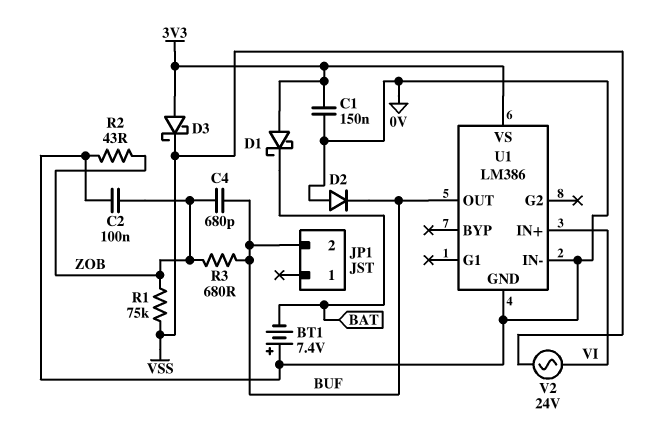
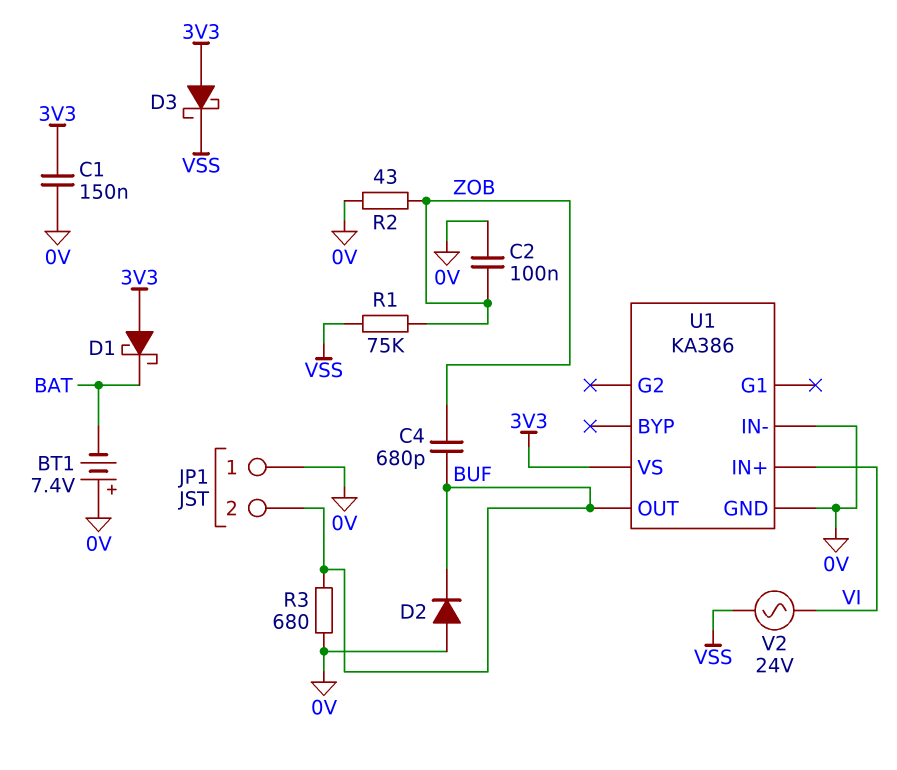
JP1 pin 1: none -> 0V
R3: 680 (BUF, ZOB) -> 680 (0V, BUF)
U1: LM386 -> KA386

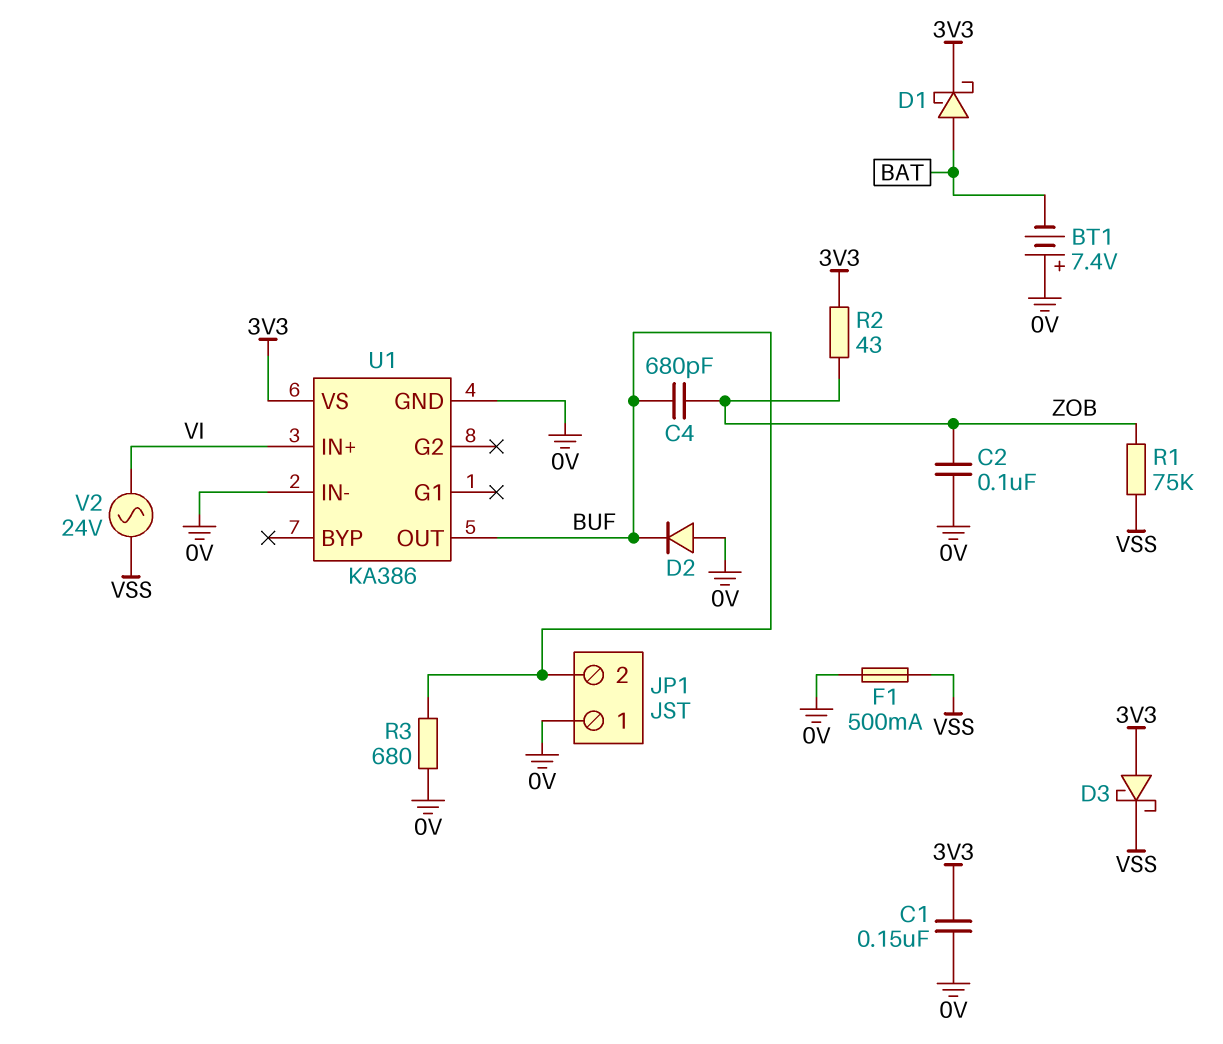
D1: schottky (A 3V3, K BAT) -> schottky (A BAT, K 3V3)
F1: none -> 500mA (0V, VSS)
R2: 43 (0V, ZOB) -> 43 (3V3, ZOB)

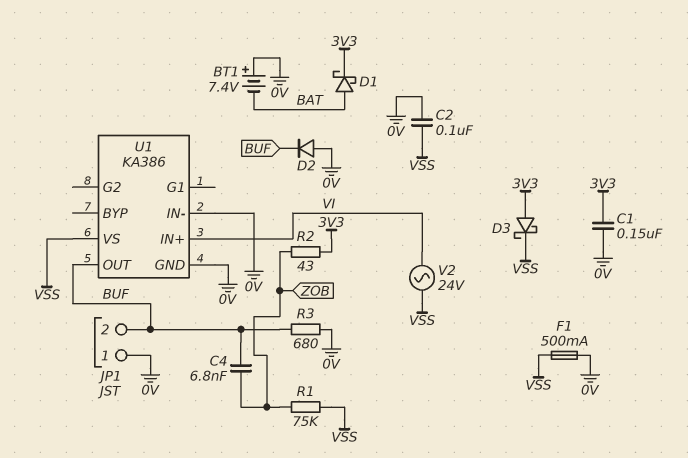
C2: 100nF (0V, ZOB) -> 100nF (0V, VSS)
C4: 680pF (BUF, ZOB) -> 6.8nF (BUF, ZOB)
U1 pin VS: 3V3 -> VSS

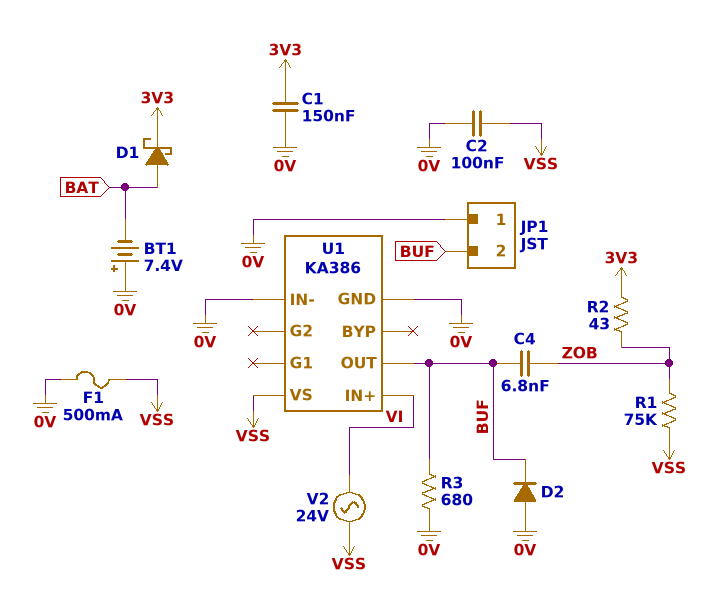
D3: schottky (A 3V3, K VSS) -> none

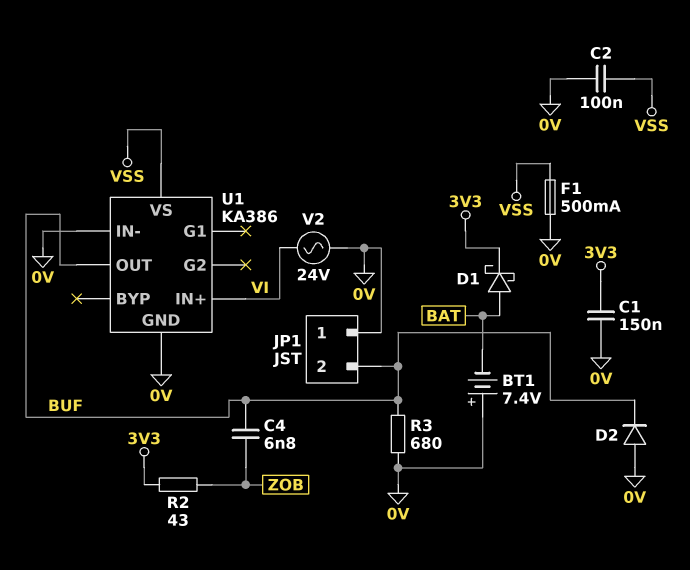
R1: 75k (VSS, ZOB) -> none
V2: AC 24V (VI, VSS) -> AC 24V (0V, VI)

